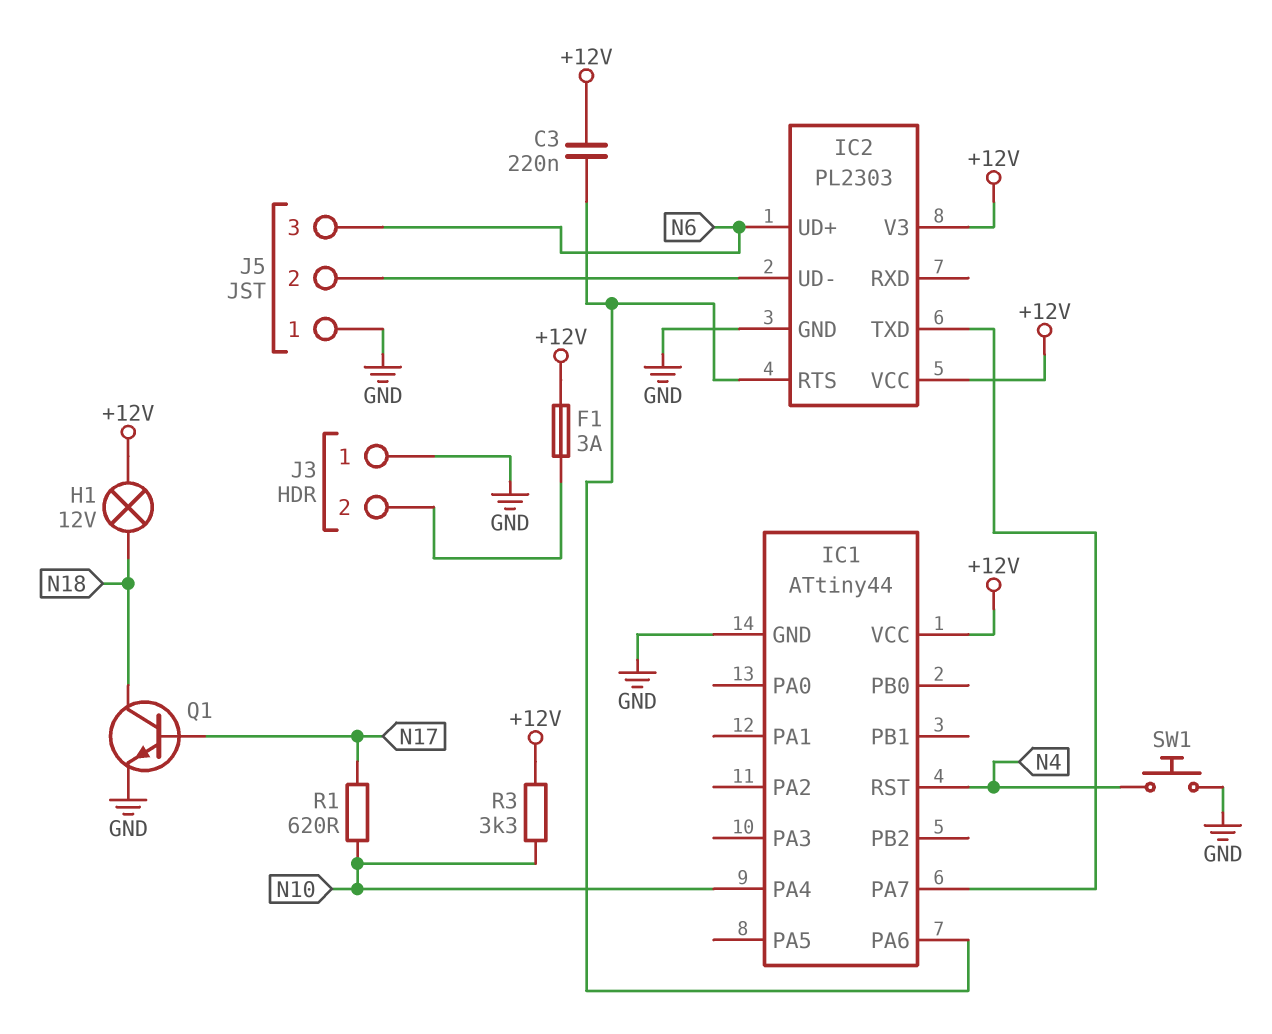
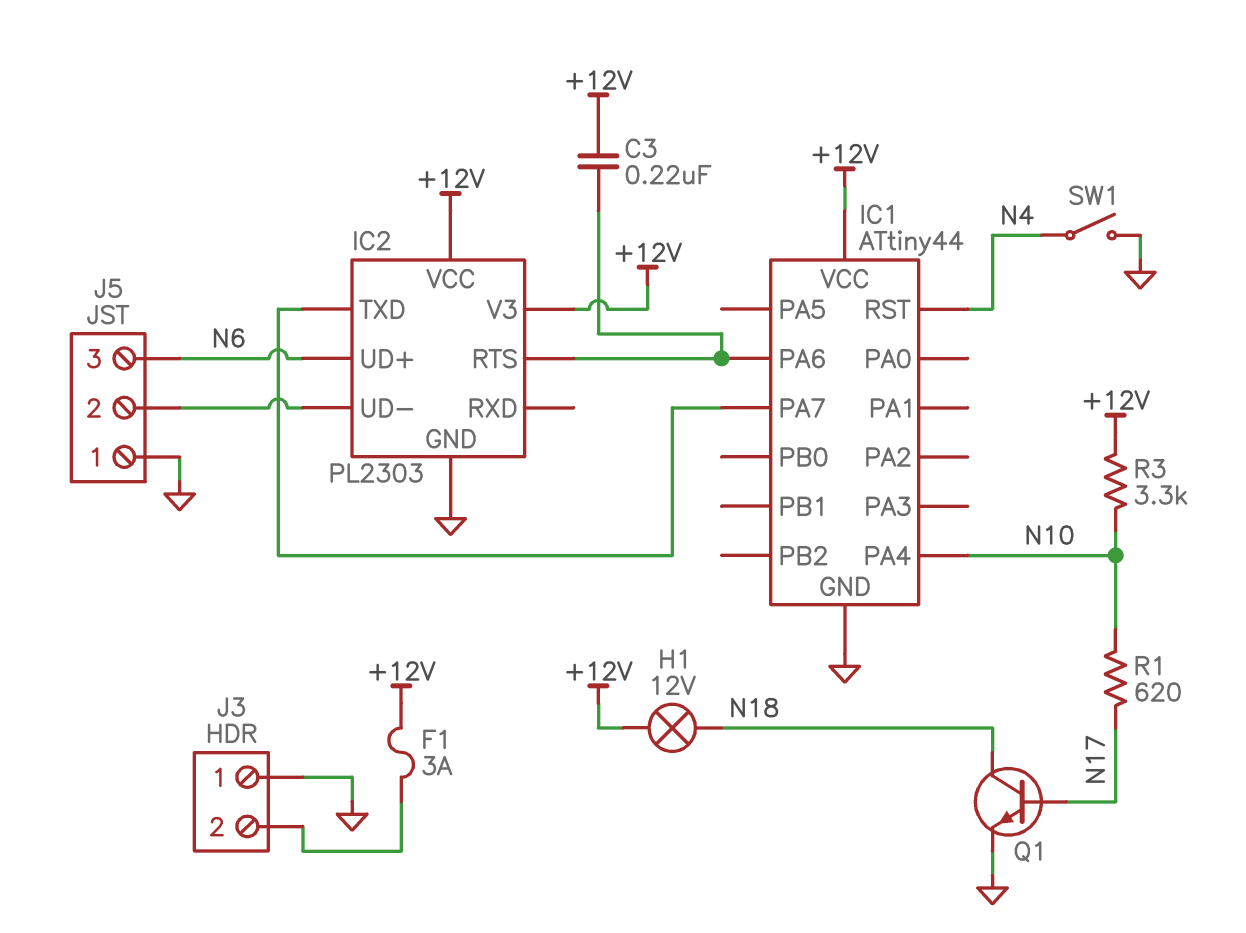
SW1: button (GND, N4) -> switch (GND, N4)

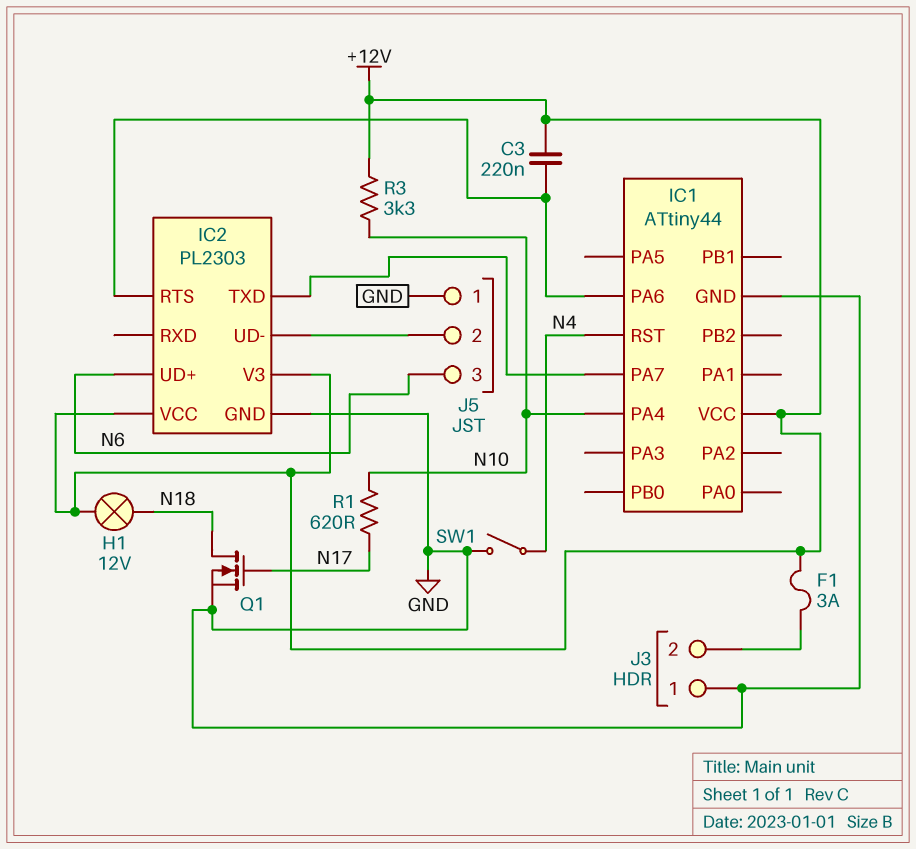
Q1: NPN (B N17, C N18, E GND) -> NMOS (G N17, D N18, S GND)

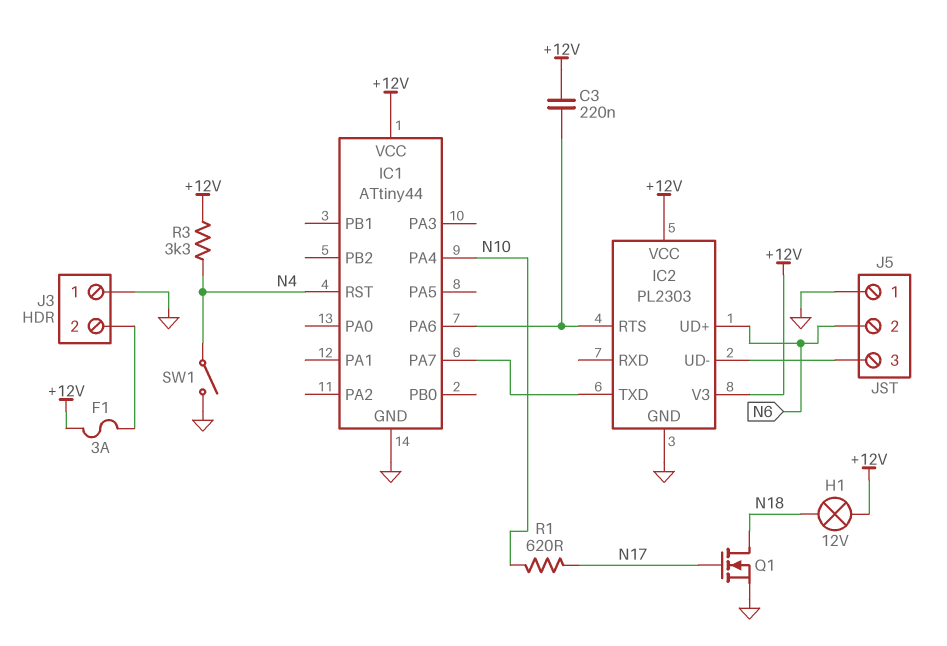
J5 pin 2: IC2/UD- -> N6
J5 pin 3: N6 -> IC2/UD-
R3: 3.3k (+12V, N10) -> 3.3k (+12V, N4)

